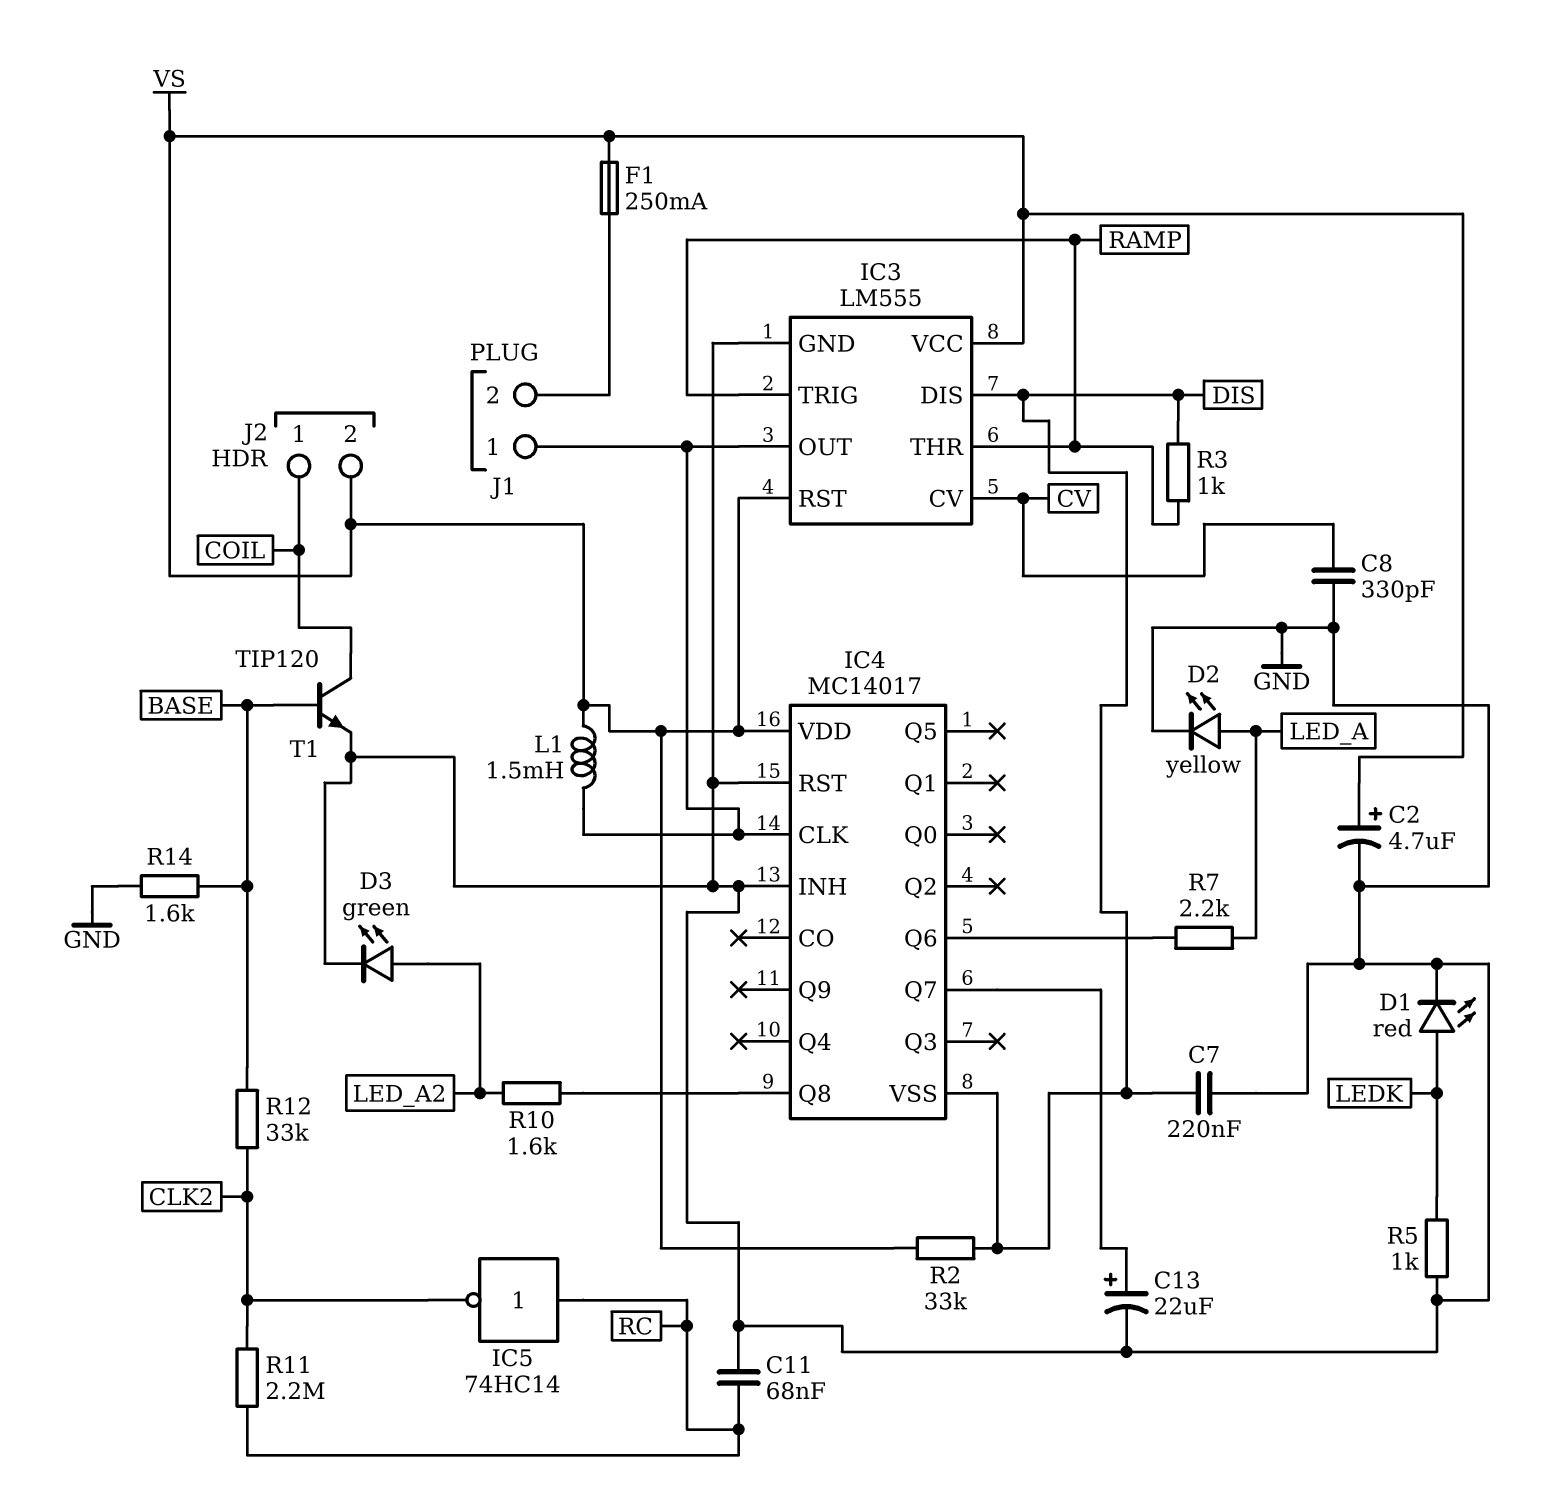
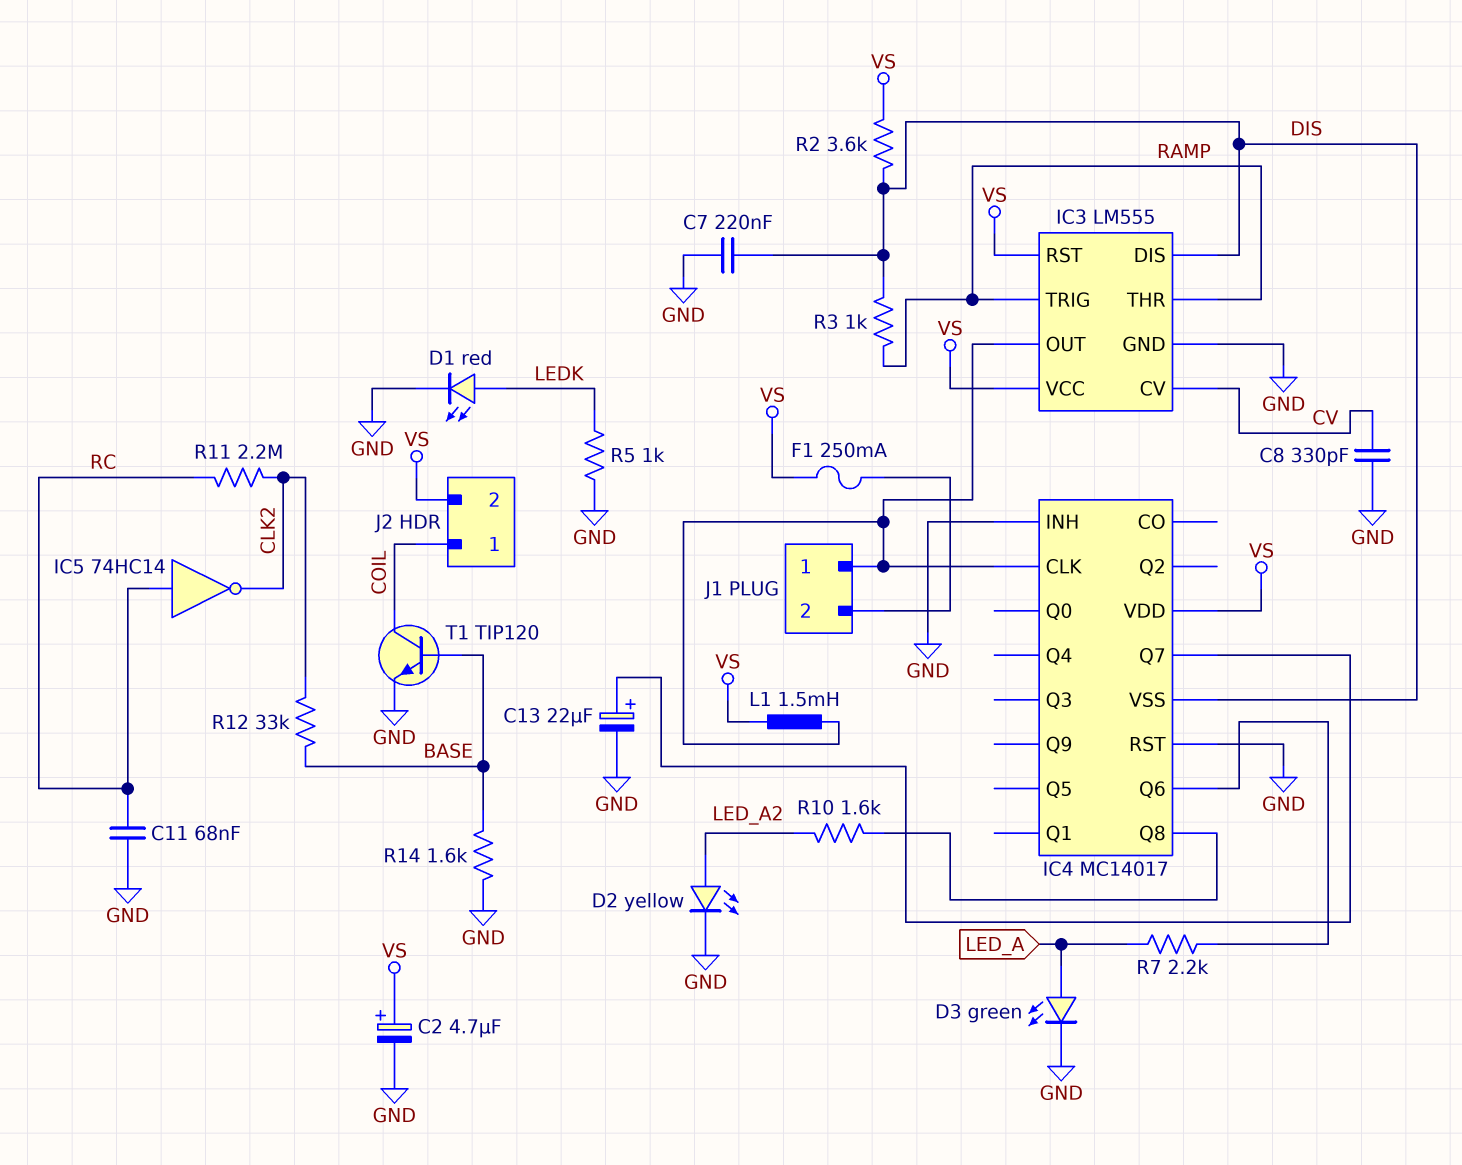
D2: LED yellow (A LED_A, K GND) -> LED yellow (A LED_A2, K GND)
D3: LED green (A LED_A2, K GND) -> LED green (A LED_A, K GND)
R2: 33k (DIS, VS) -> 3.6k (DIS, VS)

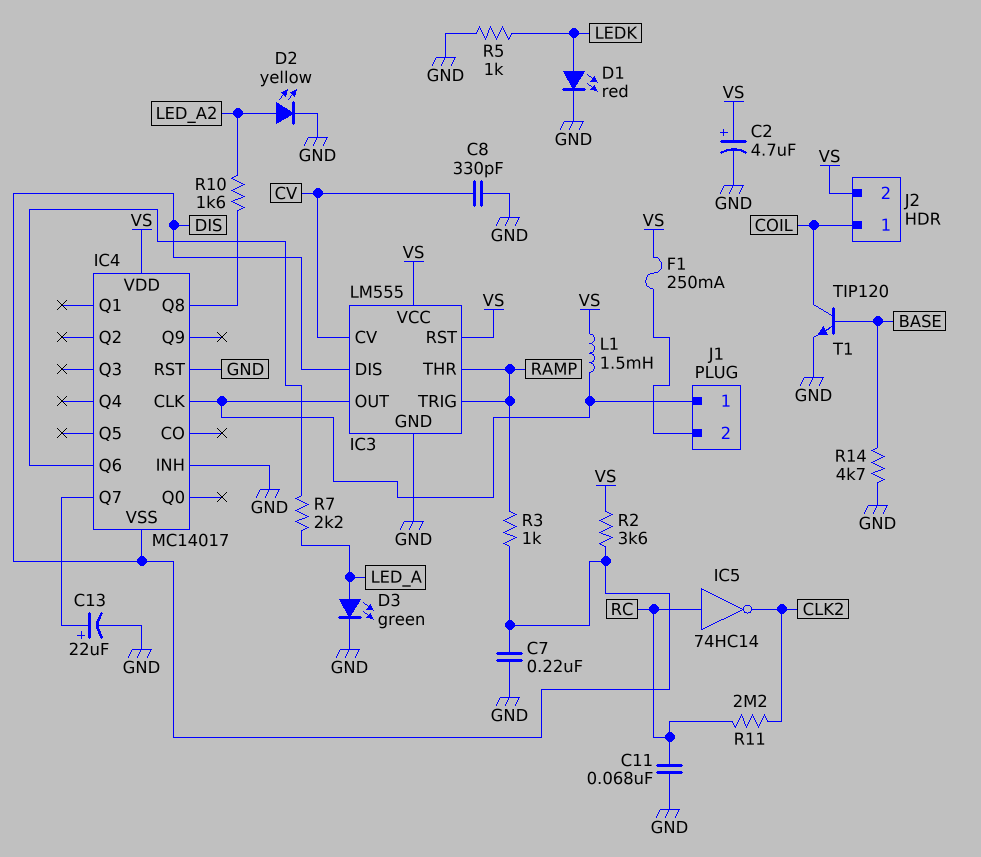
R12: 33k (BASE, CLK2) -> none
R14: 1.6k (BASE, GND) -> 4.7k (BASE, GND)

